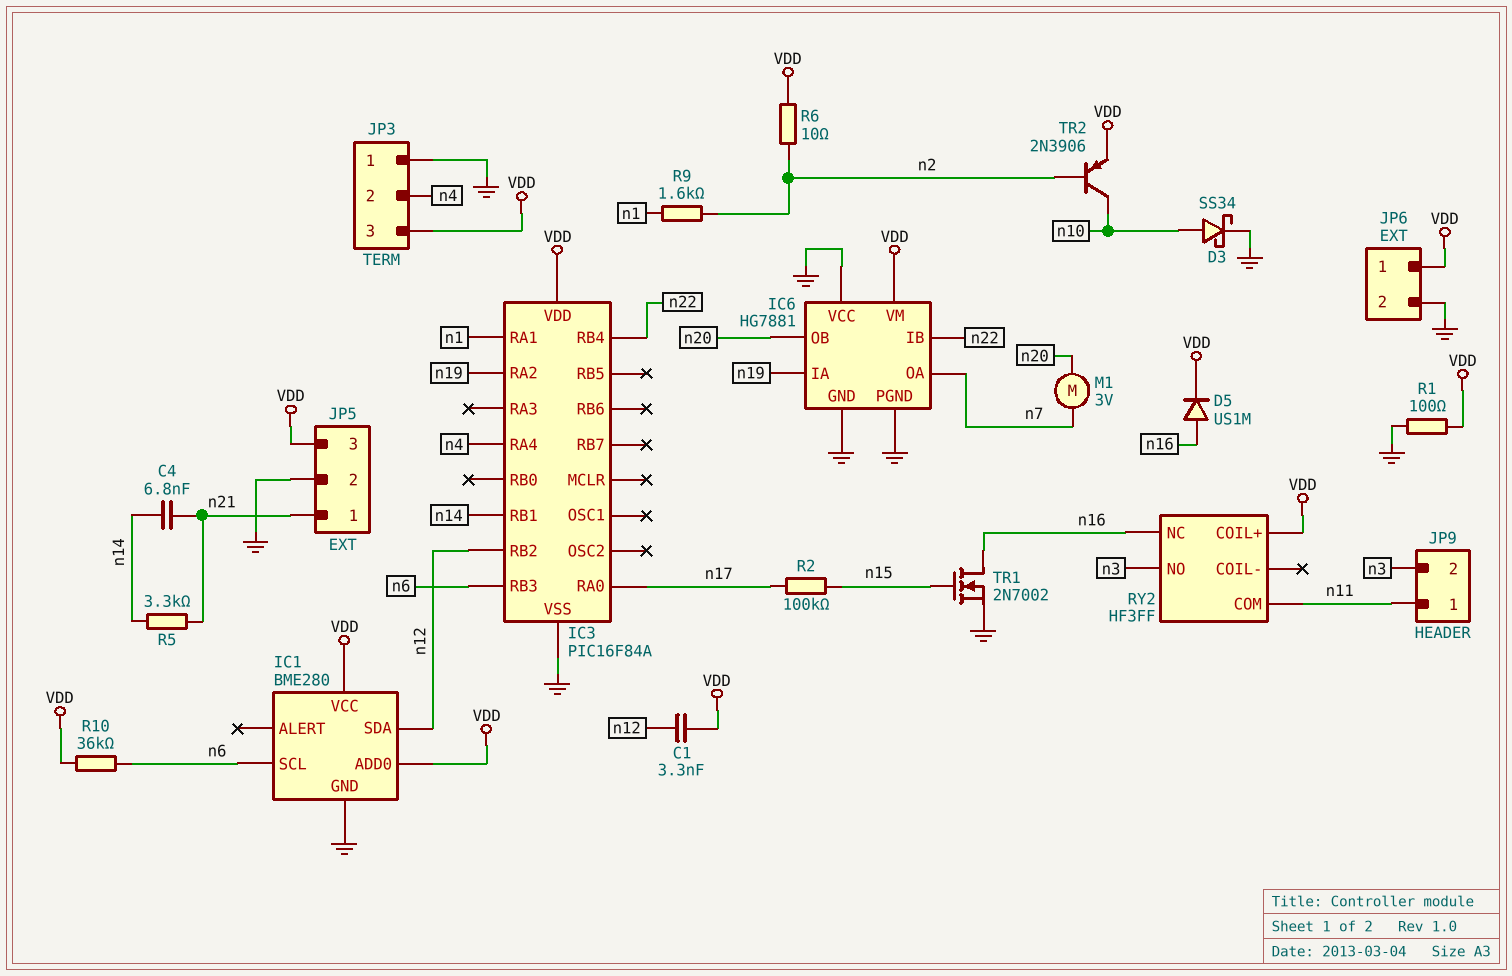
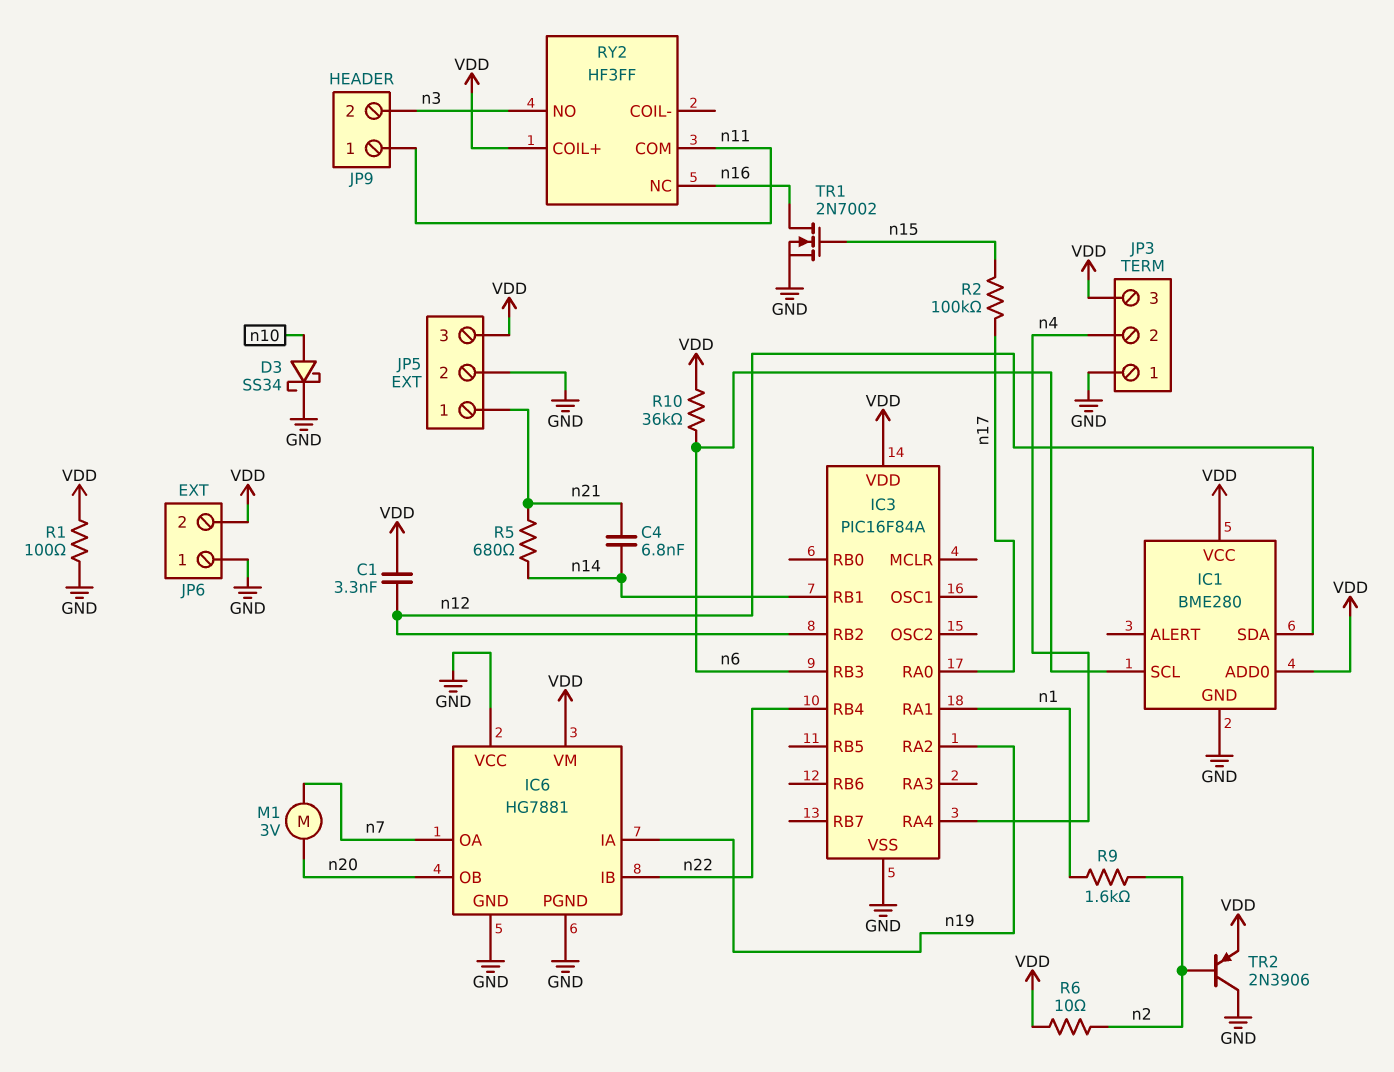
D5: diode US1M (A n16, K VDD) -> none
JP6 pin 1: VDD -> GND
JP6 pin 2: GND -> VDD
R5: 3.3k (n14, n21) -> 680 (n14, n21)
TR2: PNP 2N3906 (B n2, C n10, E VDD) -> PNP 2N3906 (B n2, C GND, E VDD)

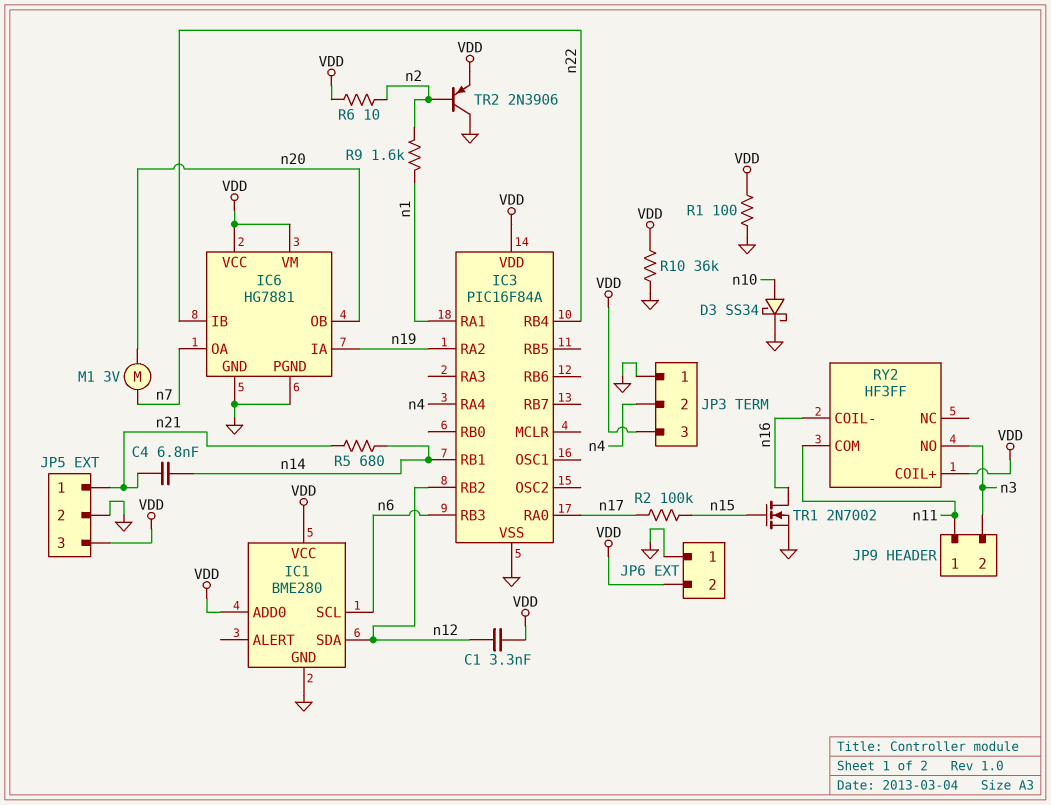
IC6 pin VCC: GND -> VDD
R10: 36k (VDD, n6) -> 36k (GND, VDD)
RY2 pin COIL-: none -> n16
RY2 pin NC: n16 -> none

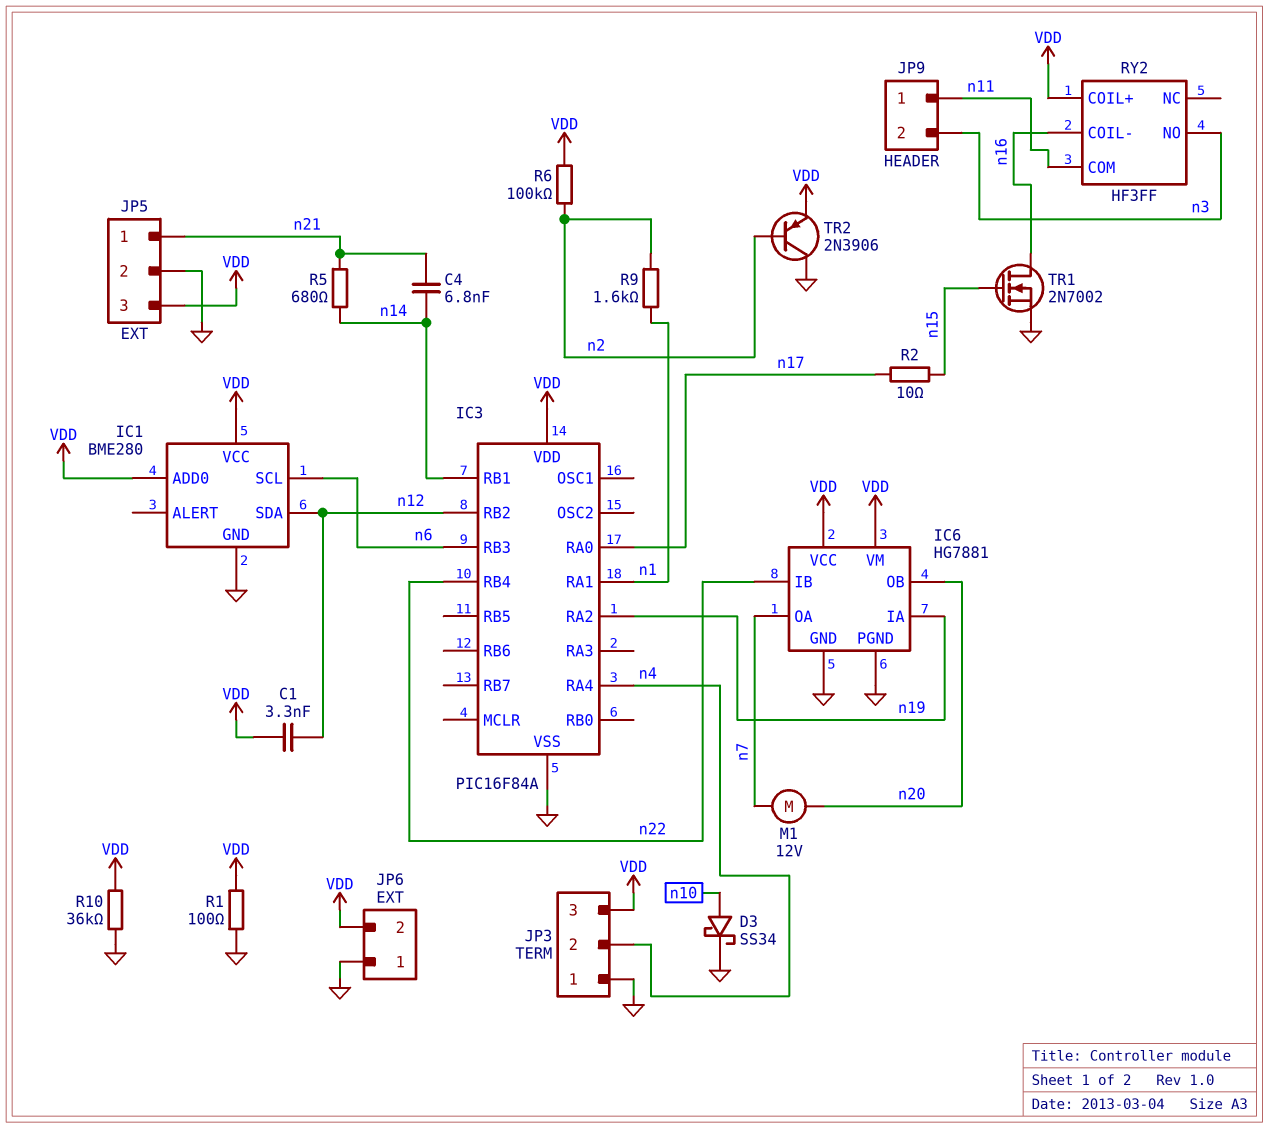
M1: motor 3V (n7, n20) -> motor 12V (n7, n20)
R2: 100k (n15, n17) -> 10 (n15, n17)
R6: 10 (VDD, n2) -> 100k (VDD, n2)

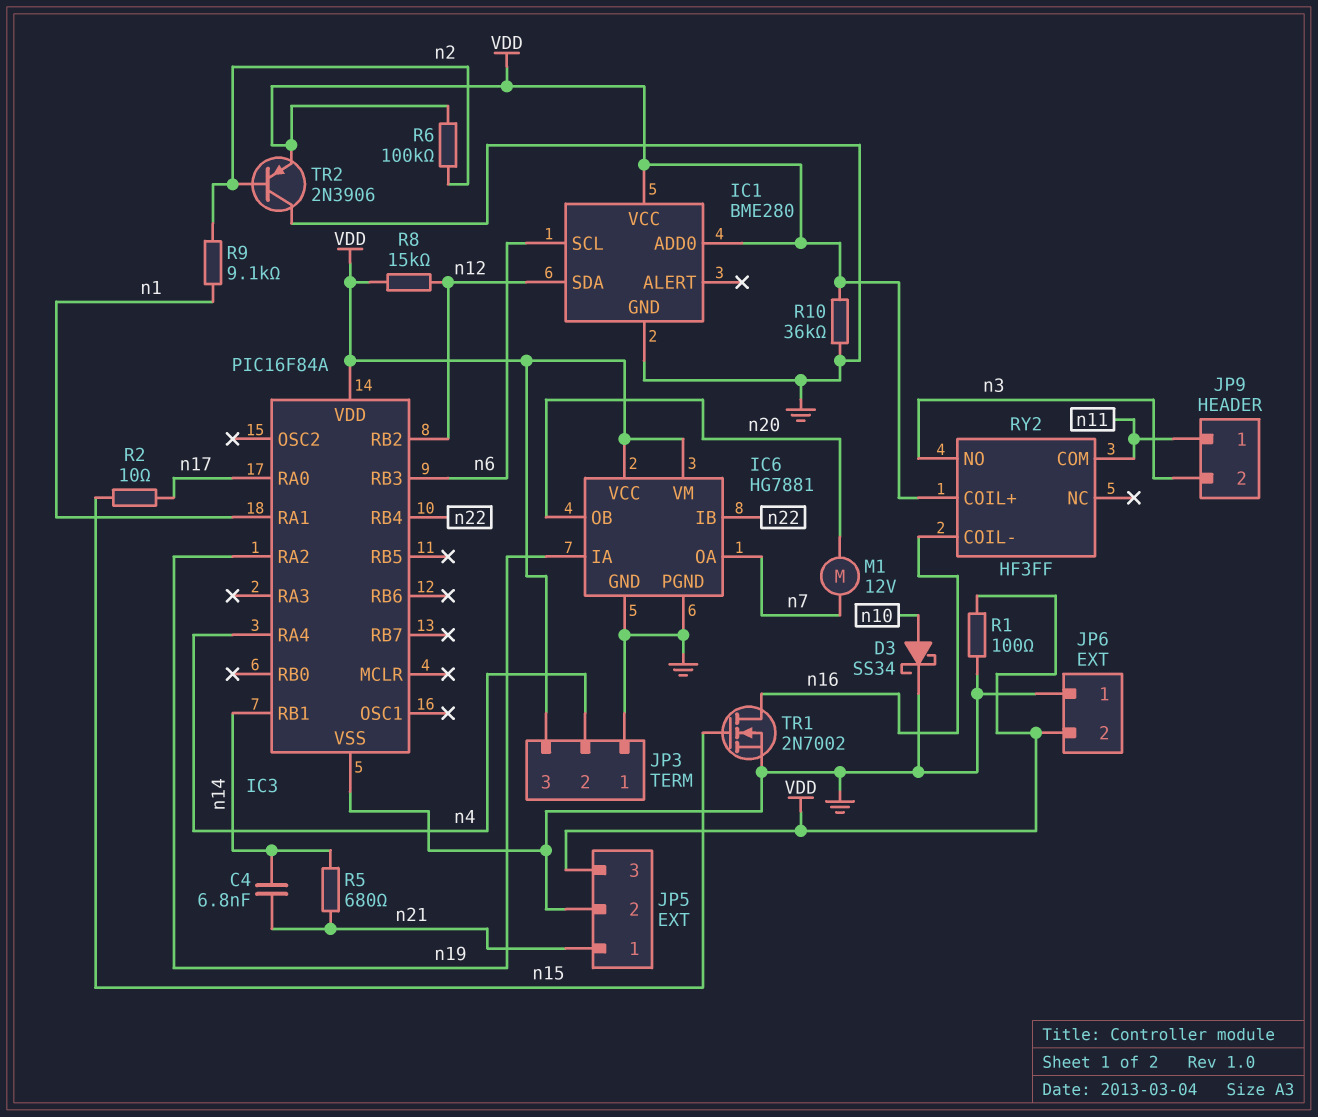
C1: 3.3nF (VDD, n12) -> none
R8: none -> 15k (VDD, n12)
R9: 1.6k (n1, n2) -> 9.1k (n1, n2)

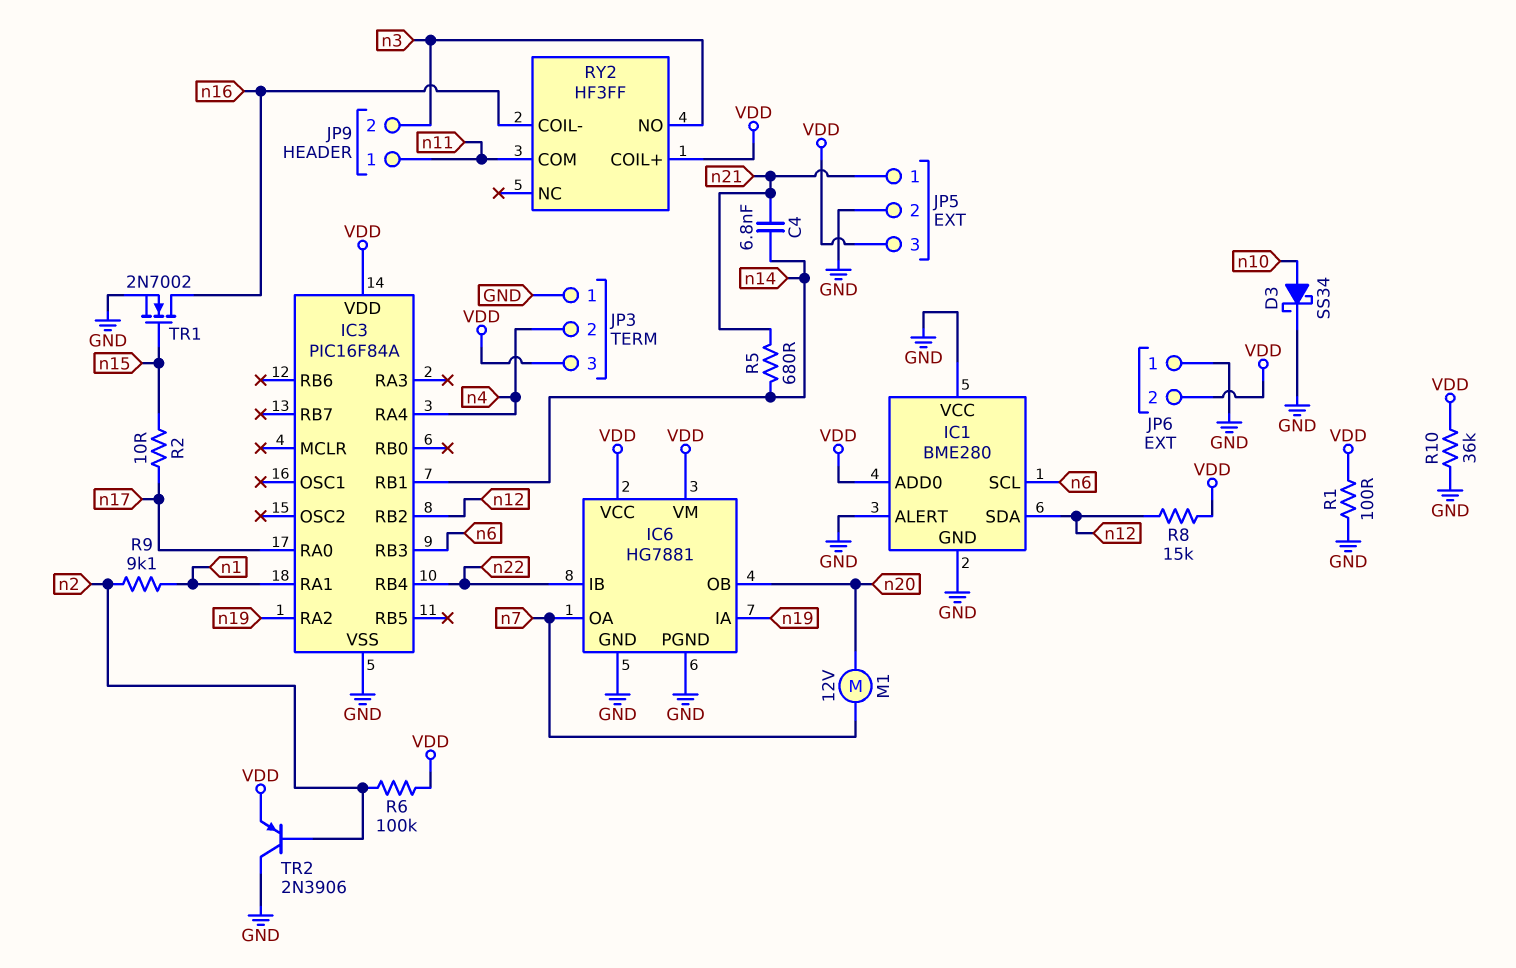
IC1 pin ALERT: none -> GND
IC1 pin VCC: VDD -> GND

